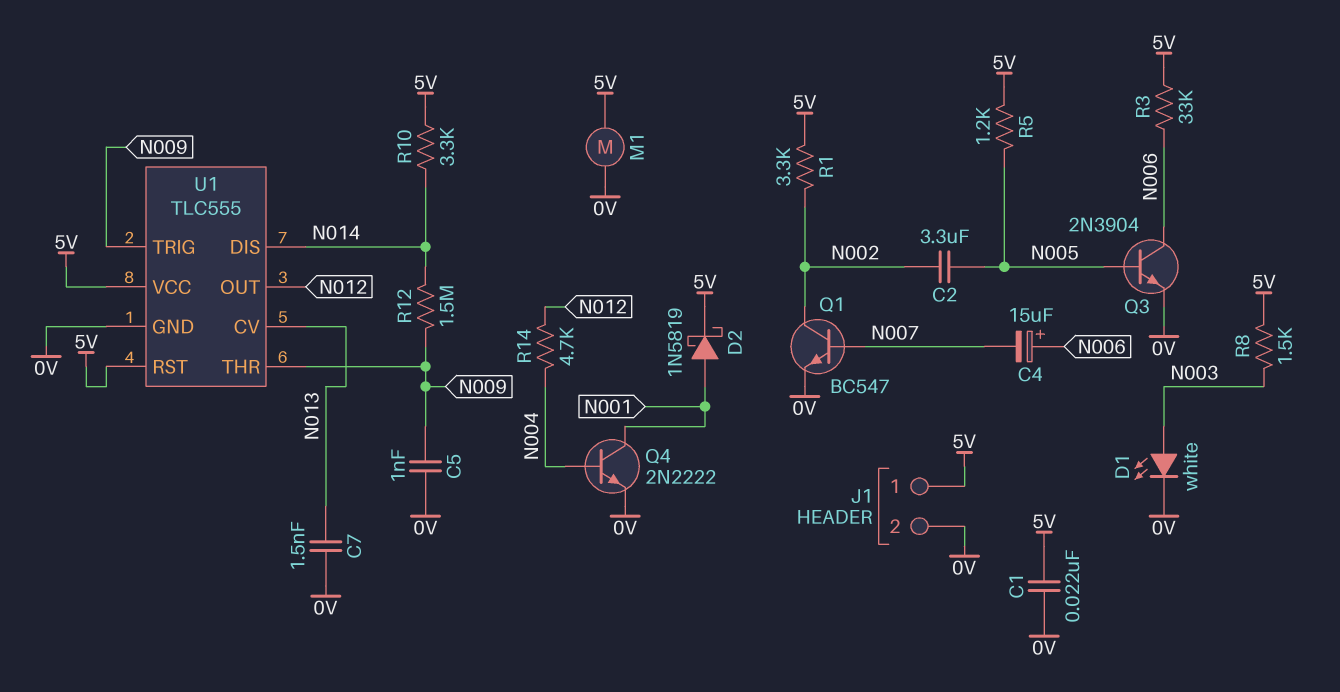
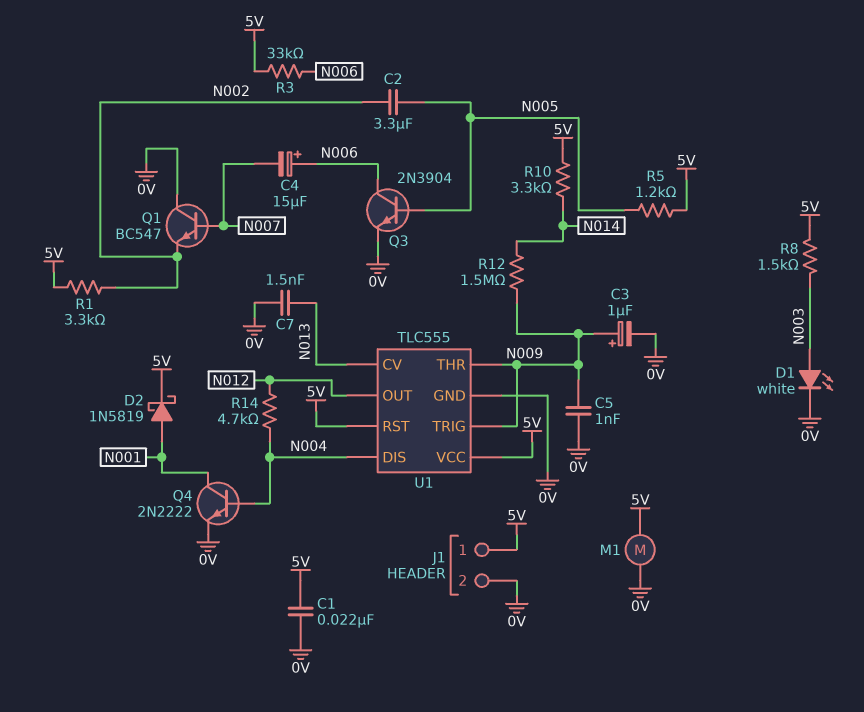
C3: none -> 1uF (plus N009, minus 0V)
Q1: NPN BC547 (B N007, C N002, E 0V) -> NPN BC547 (B N007, C 0V, E N002)
U1 pin DIS: N014 -> N004

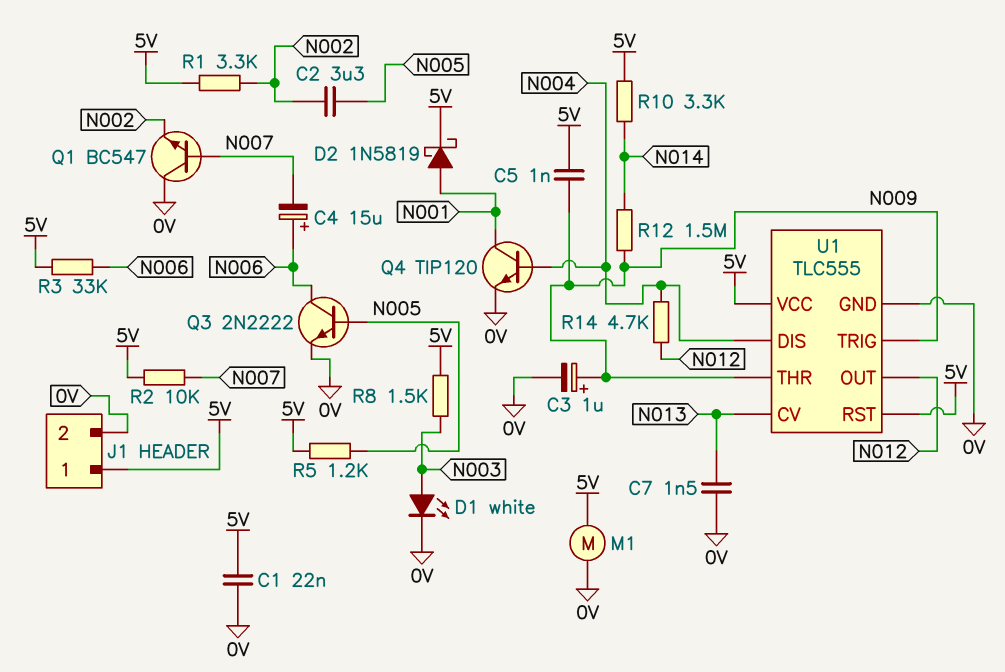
C5: 1nF (0V, N009) -> 1nF (5V, N009)
Q3: NPN 2N3904 (B N005, C N006, E 0V) -> NPN 2N2222 (B N005, C N006, E 0V)
Q4: NPN 2N2222 (B N004, C N001, E 0V) -> NPN TIP120 (B N004, C N001, E 0V)
R2: none -> 10k (5V, N007)

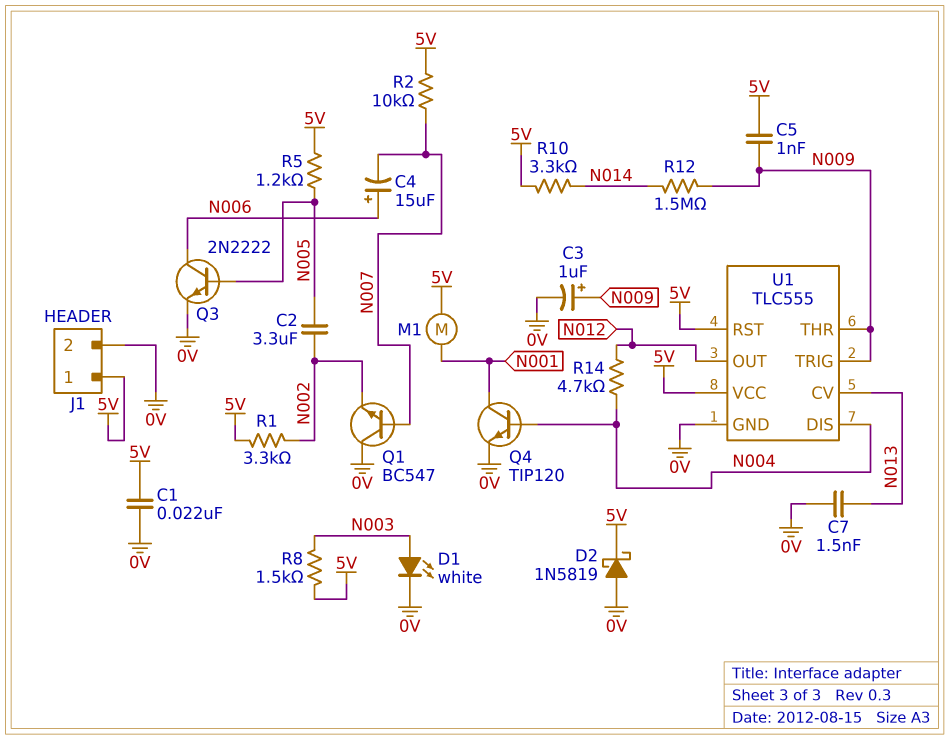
D2: schottky 1N5819 (A N001, K 5V) -> schottky 1N5819 (A 0V, K 5V)
M1: motor (0V, 5V) -> motor (5V, N001)
R3: 33k (5V, N006) -> none

